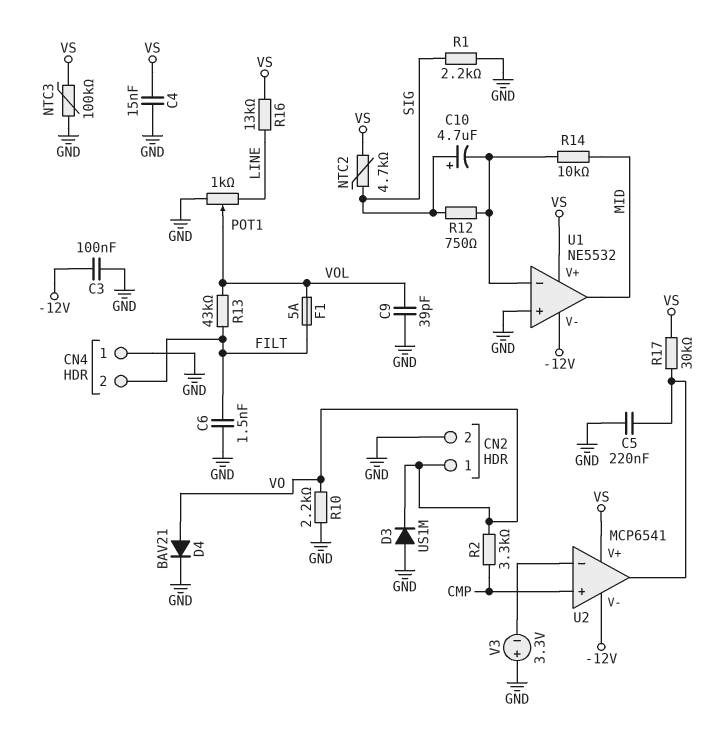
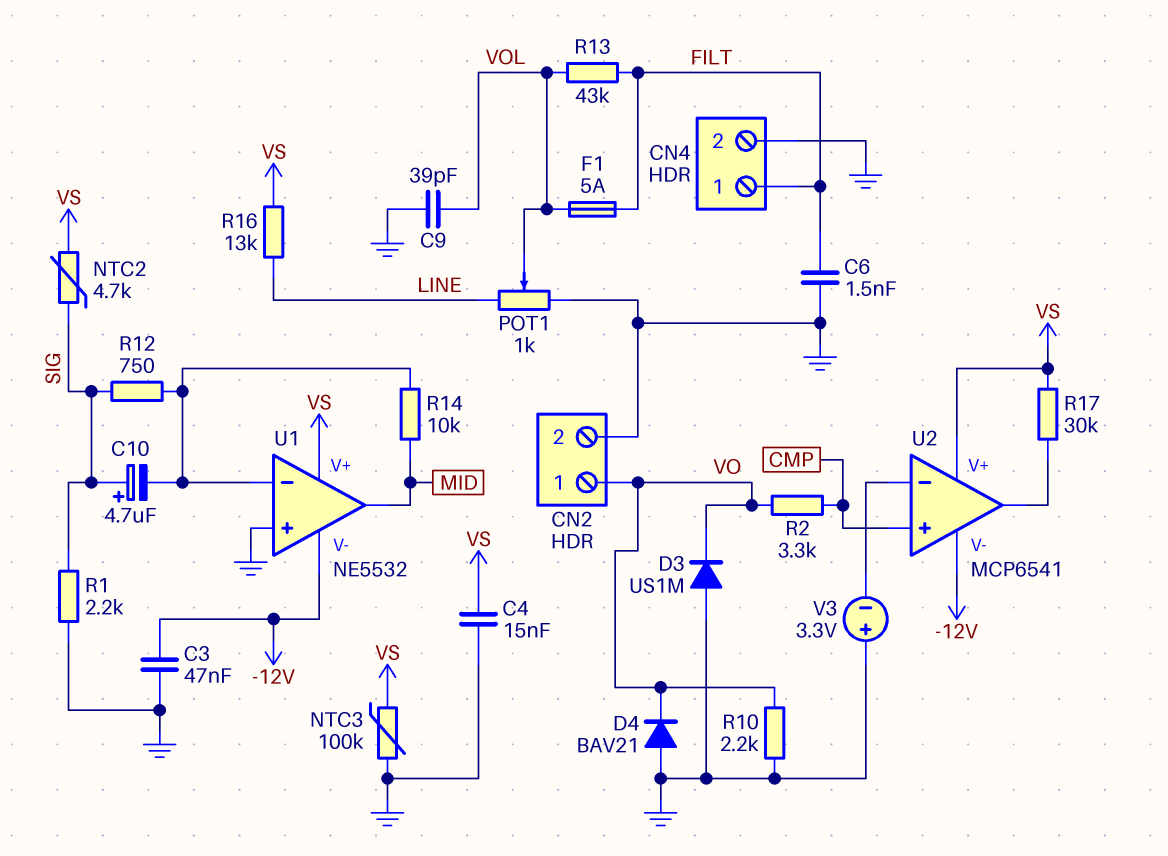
C3: 100nF (-12V, GND) -> 47nF (-12V, GND)
C5: 220nF (GND, U2/out) -> none
CN4 pin 1: GND -> FILT
CN4 pin 2: FILT -> GND
D4: diode BAV21 (A VO, K GND) -> diode BAV21 (A GND, K VO)

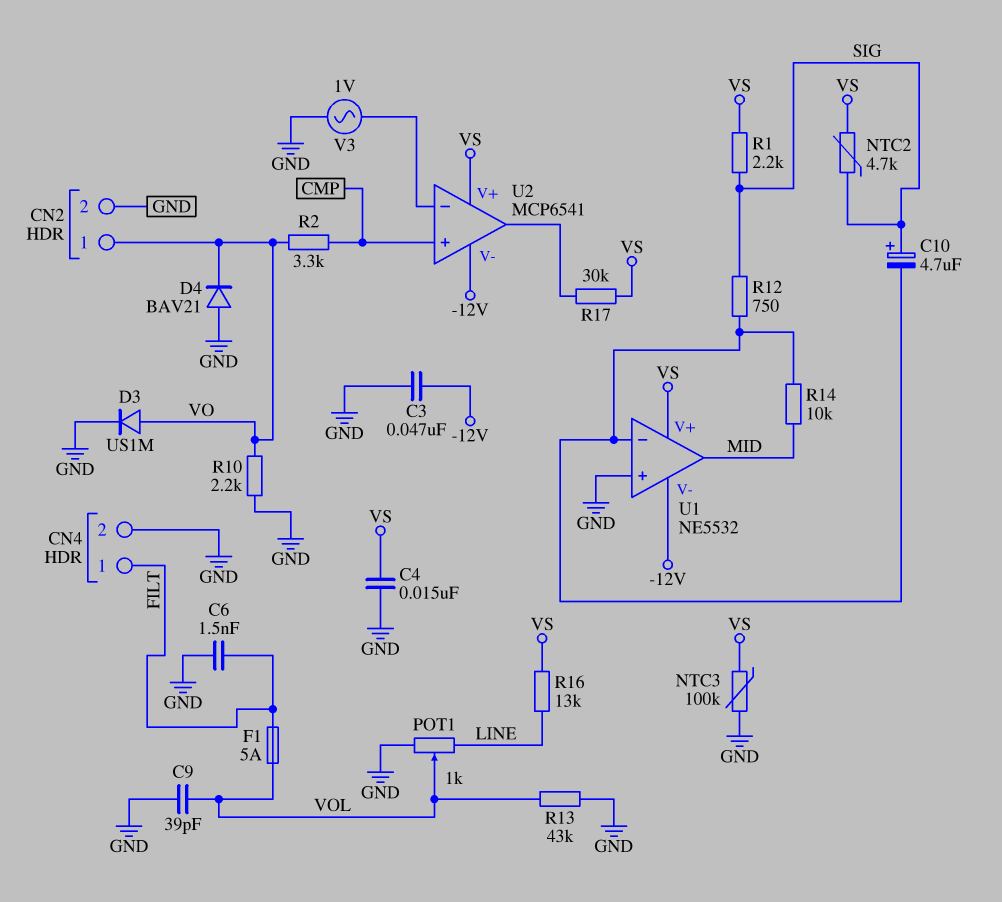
D3: diode US1M (A GND, K VO) -> diode US1M (A VO, K GND)
R1: 2.2k (GND, SIG) -> 2.2k (SIG, VS)
R13: 43k (FILT, VOL) -> 43k (GND, VOL)
V3: 3.3V (plus GND, minus U2/in-) -> AC 1V (GND, U2/in-)

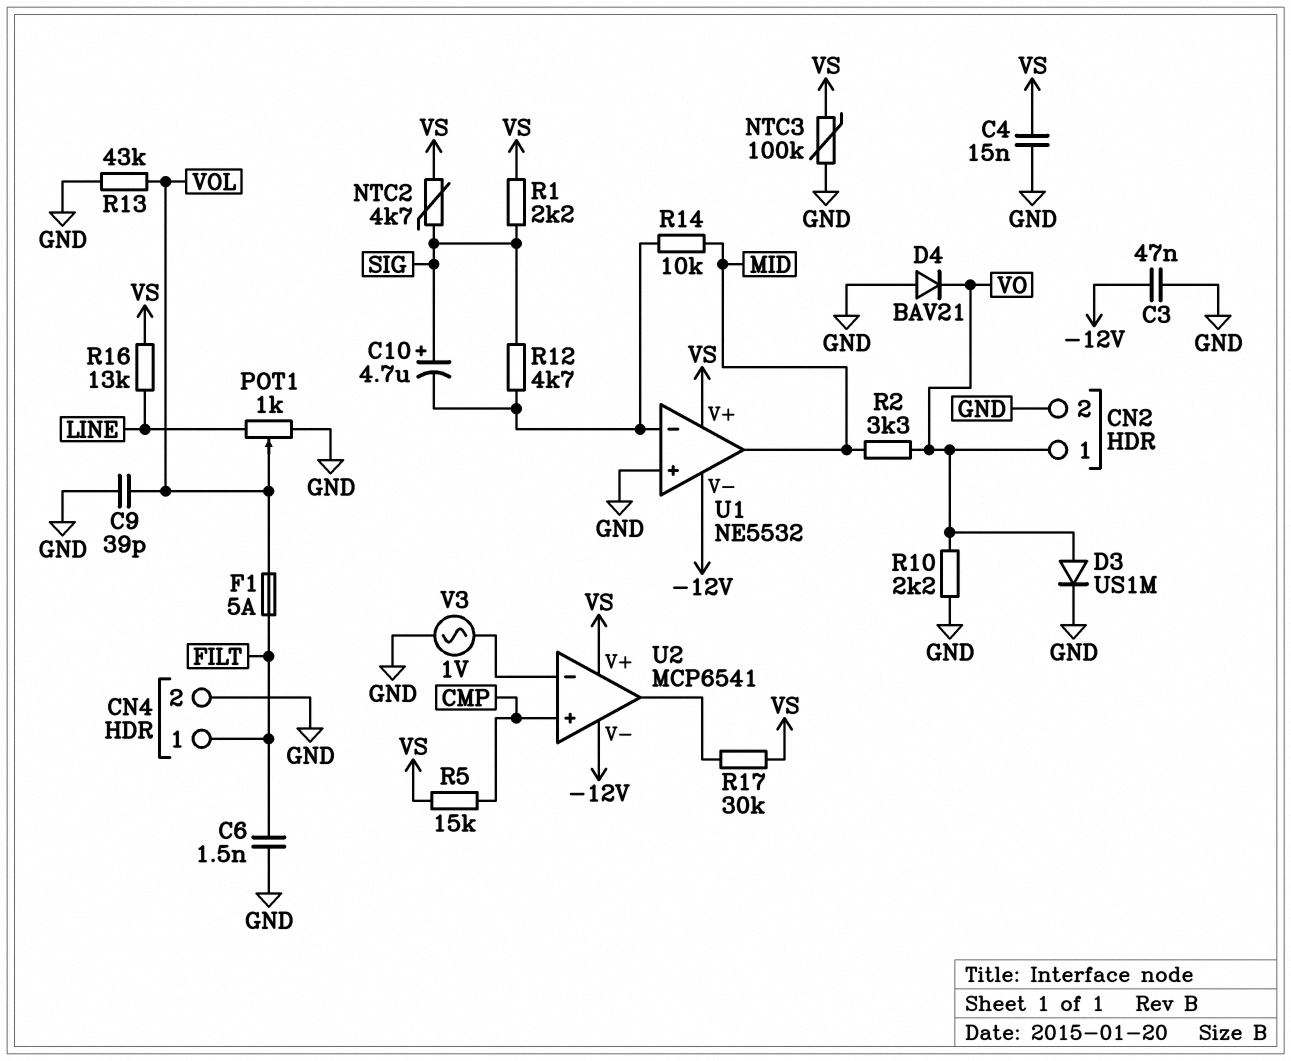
R2: 3.3k (CMP, VO) -> 3.3k (MID, VO)
R5: none -> 15k (CMP, VS)
R12: 750 (SIG, U1/in-) -> 4.7k (SIG, U1/in-)

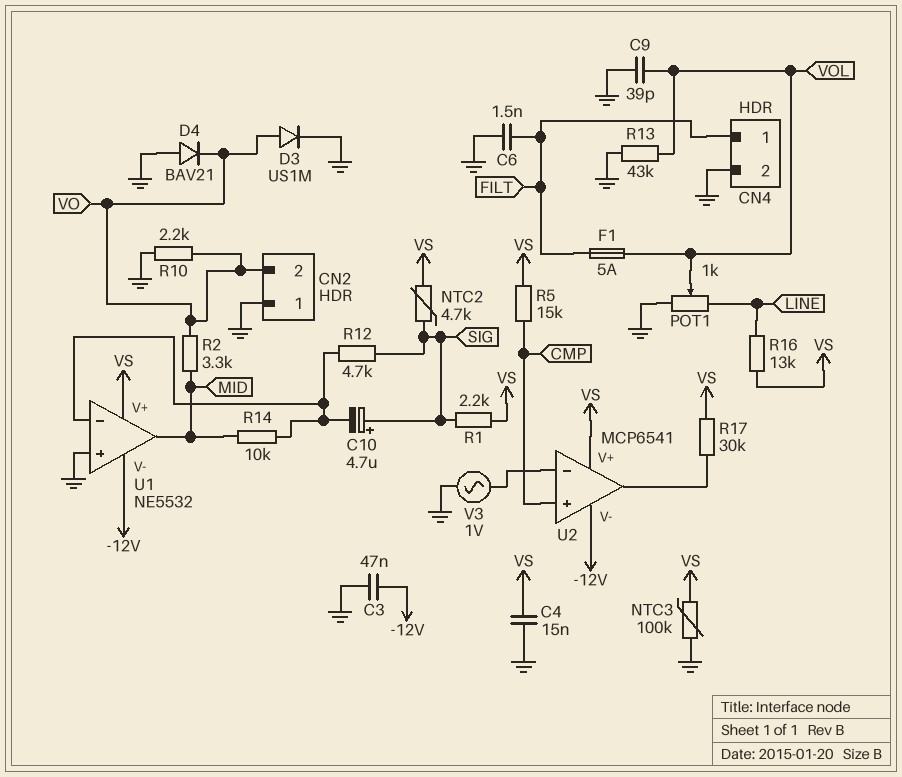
CN2 pin 1: VO -> GND
CN2 pin 2: GND -> VO

